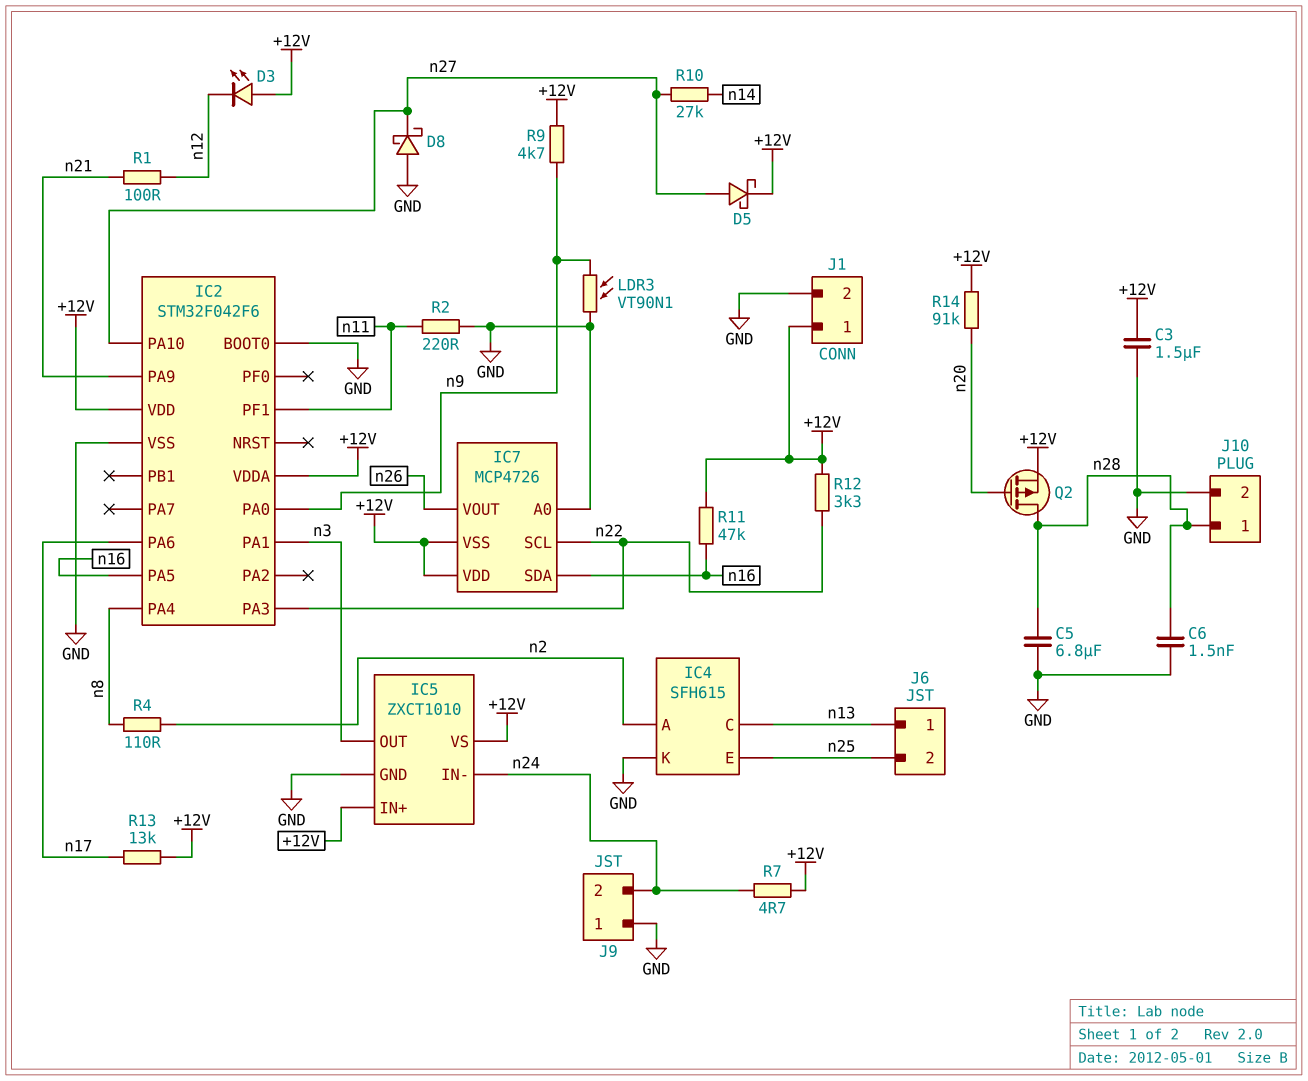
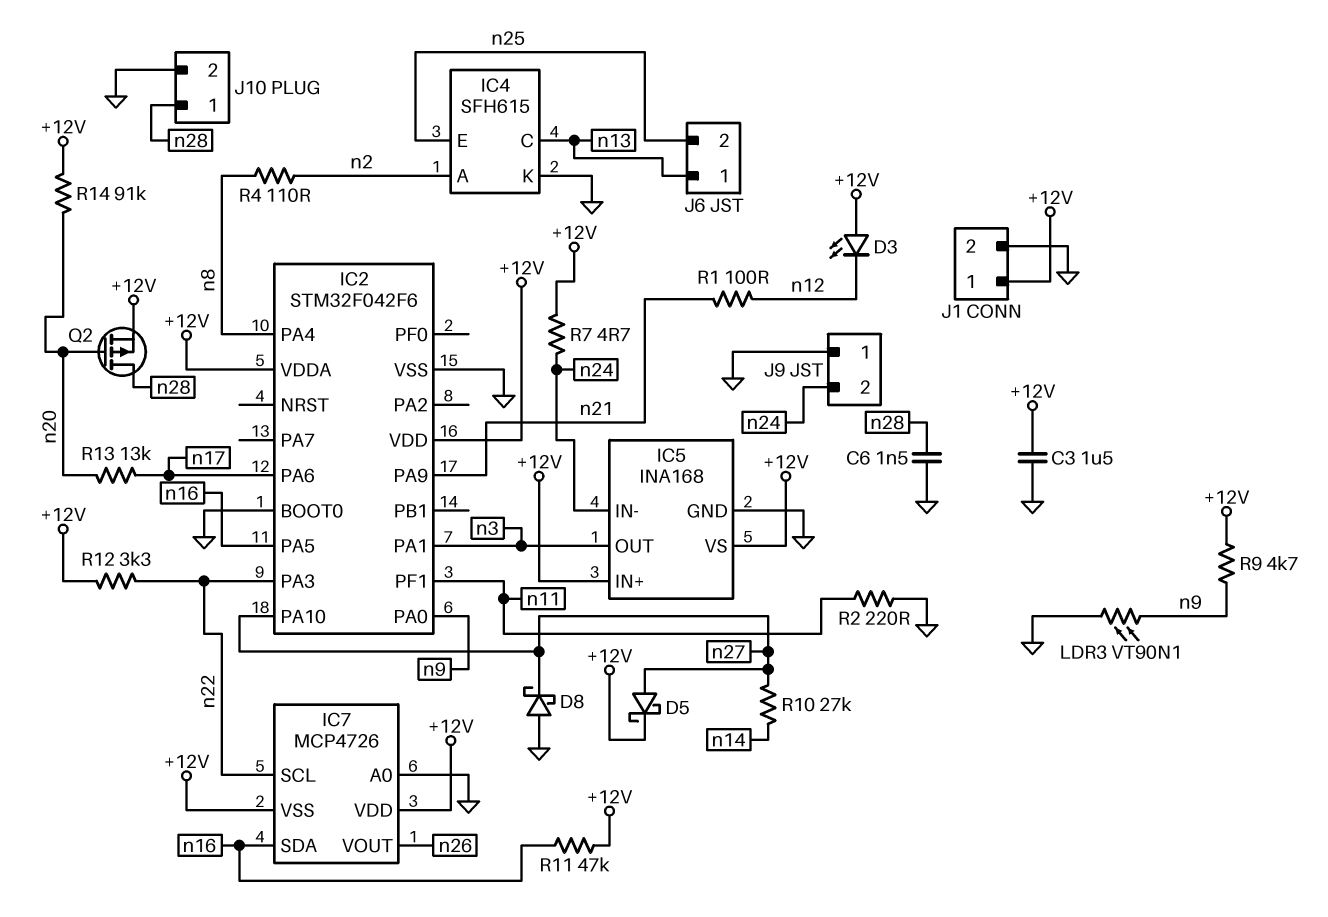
C5: 6.8uF (GND, n28) -> none
IC5: ZXCT1010 -> INA168
R13: 13k (+12V, n17) -> 13k (n17, n20)

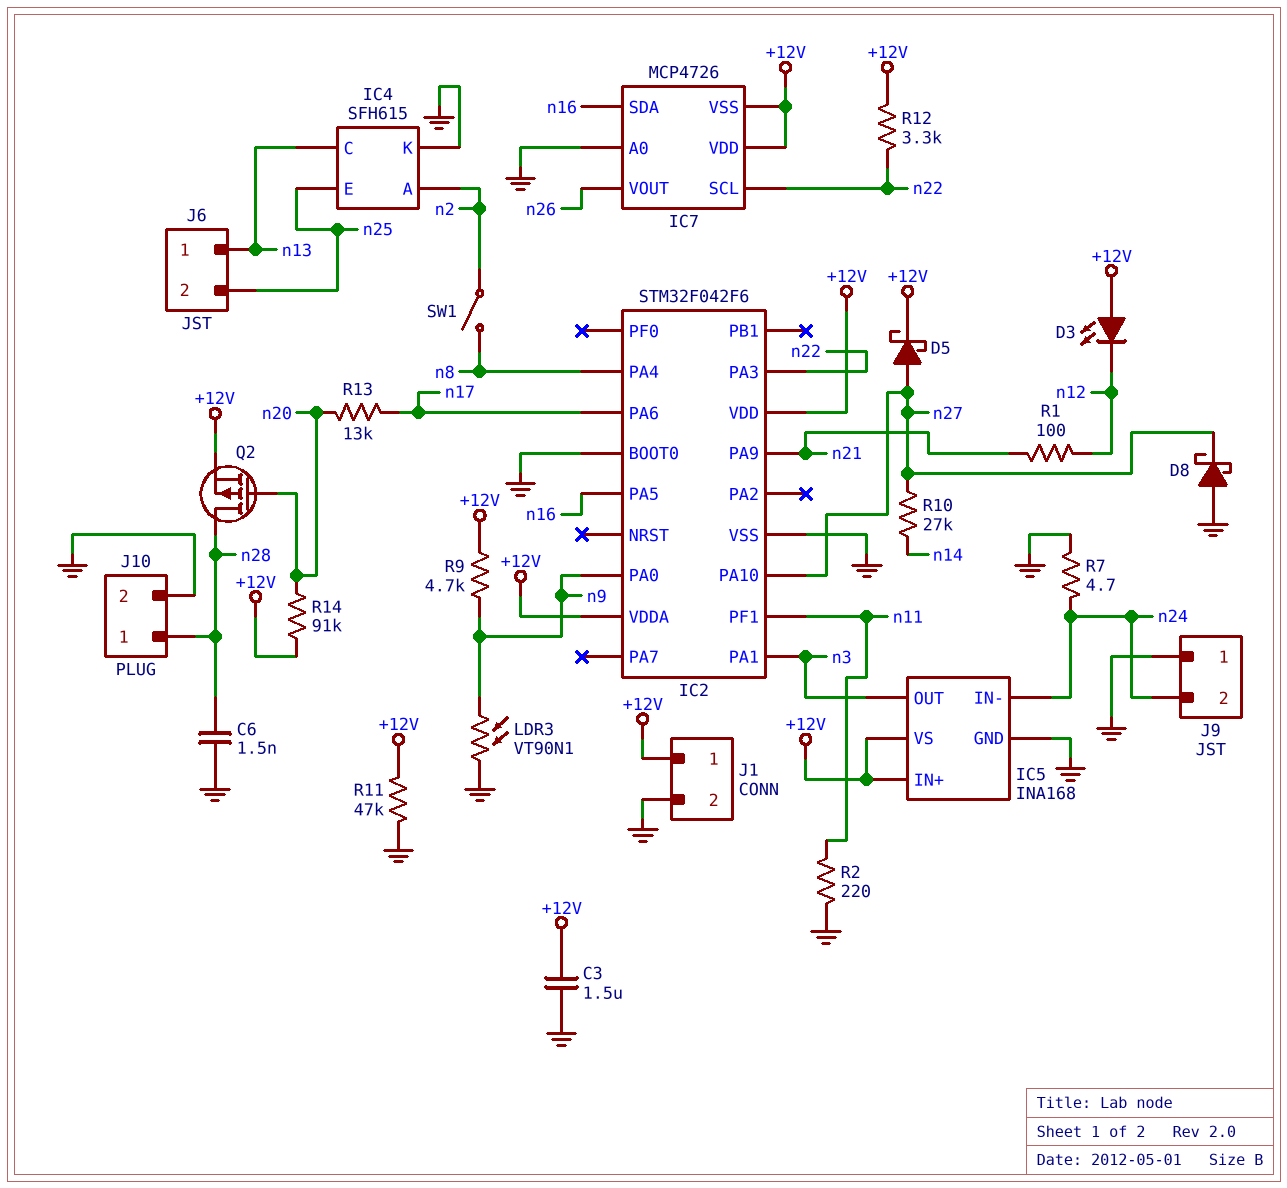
R4: 110 (n2, n8) -> none
R7: 4.7 (+12V, n24) -> 4.7 (GND, n24)
R11: 47k (+12V, n16) -> 47k (+12V, GND)
SW1: none -> switch (n2, n8)

